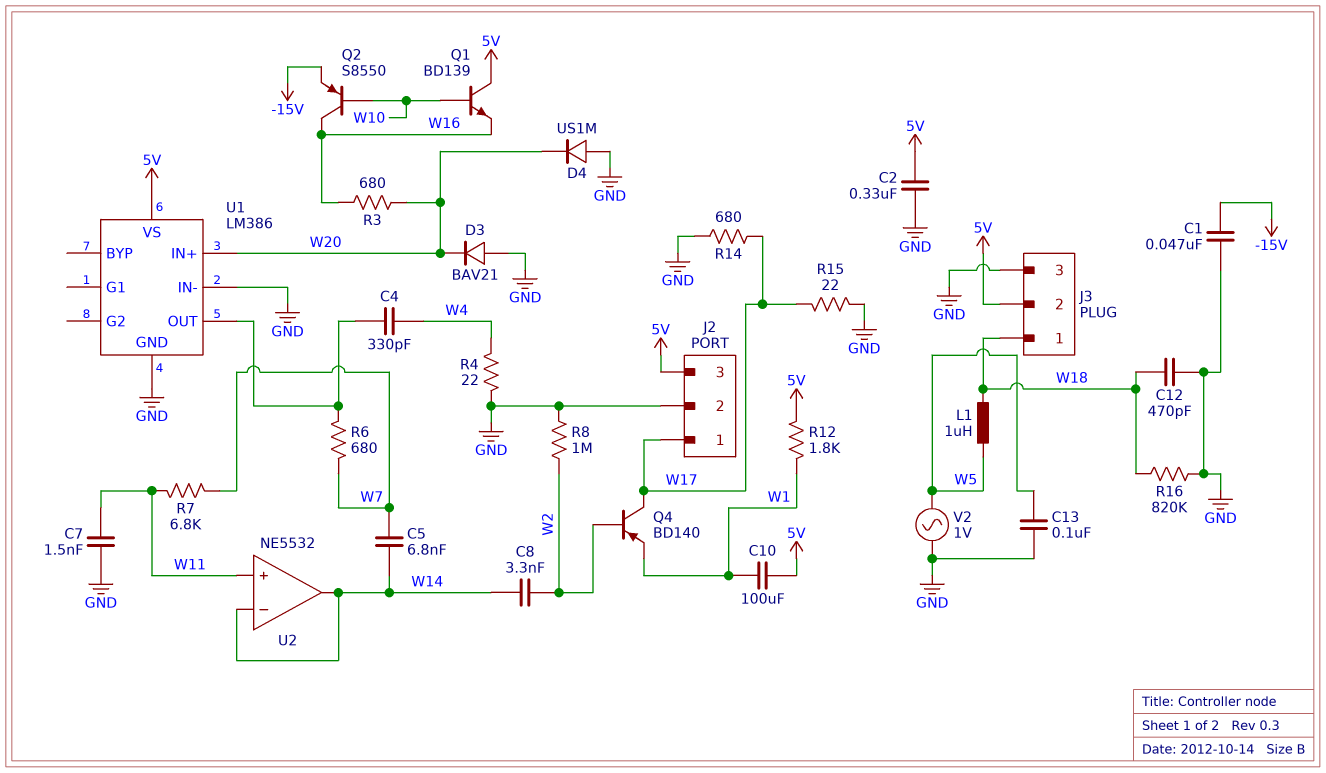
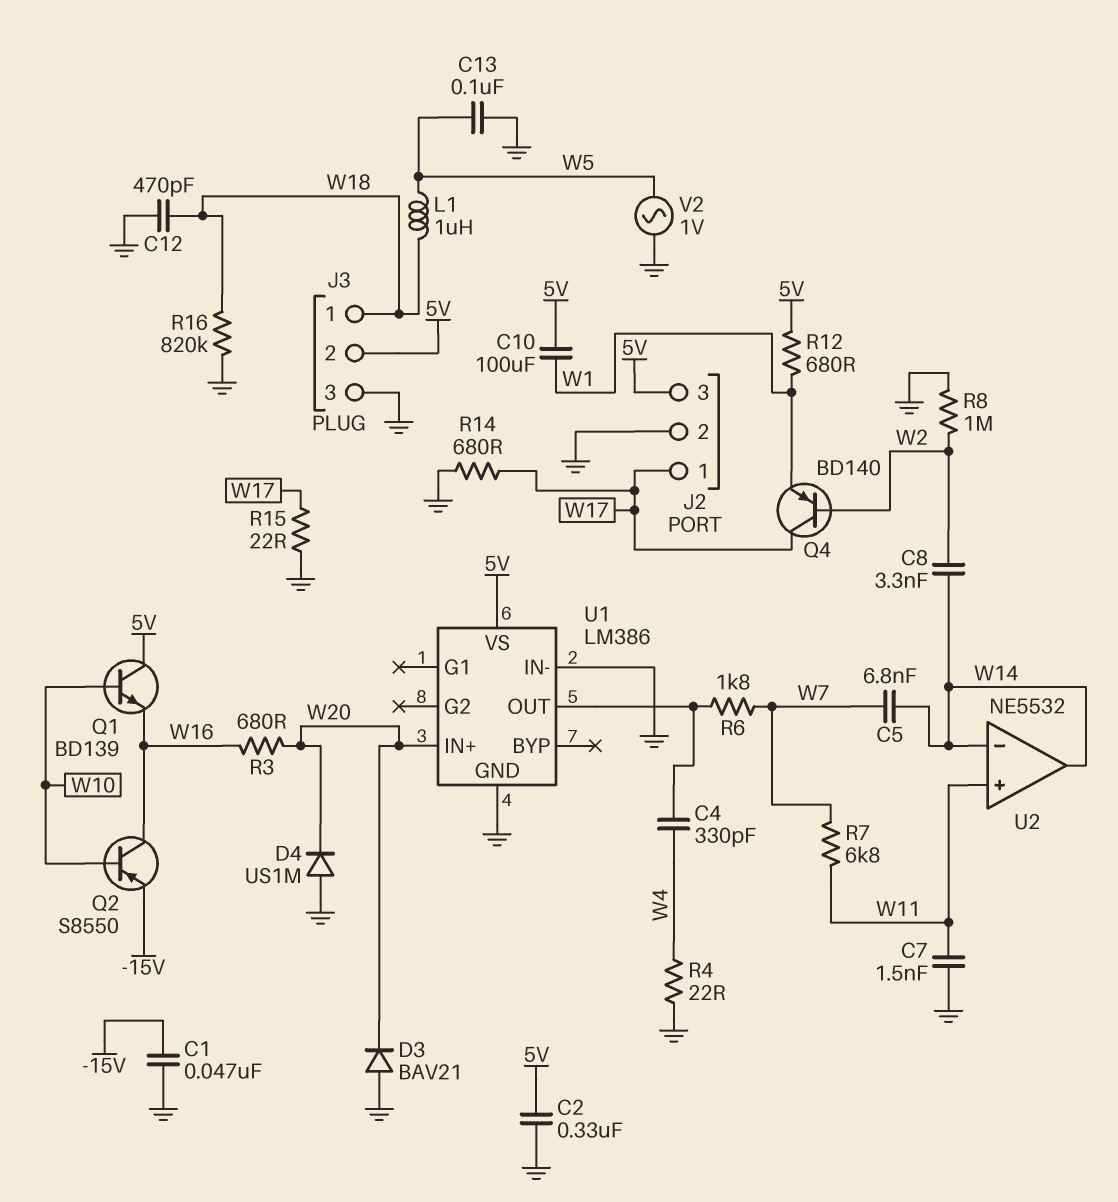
R6: 680 (U1/OUT, W7) -> 1.8k (U1/OUT, W7)
R12: 1.8k (5V, W1) -> 680 (5V, W1)

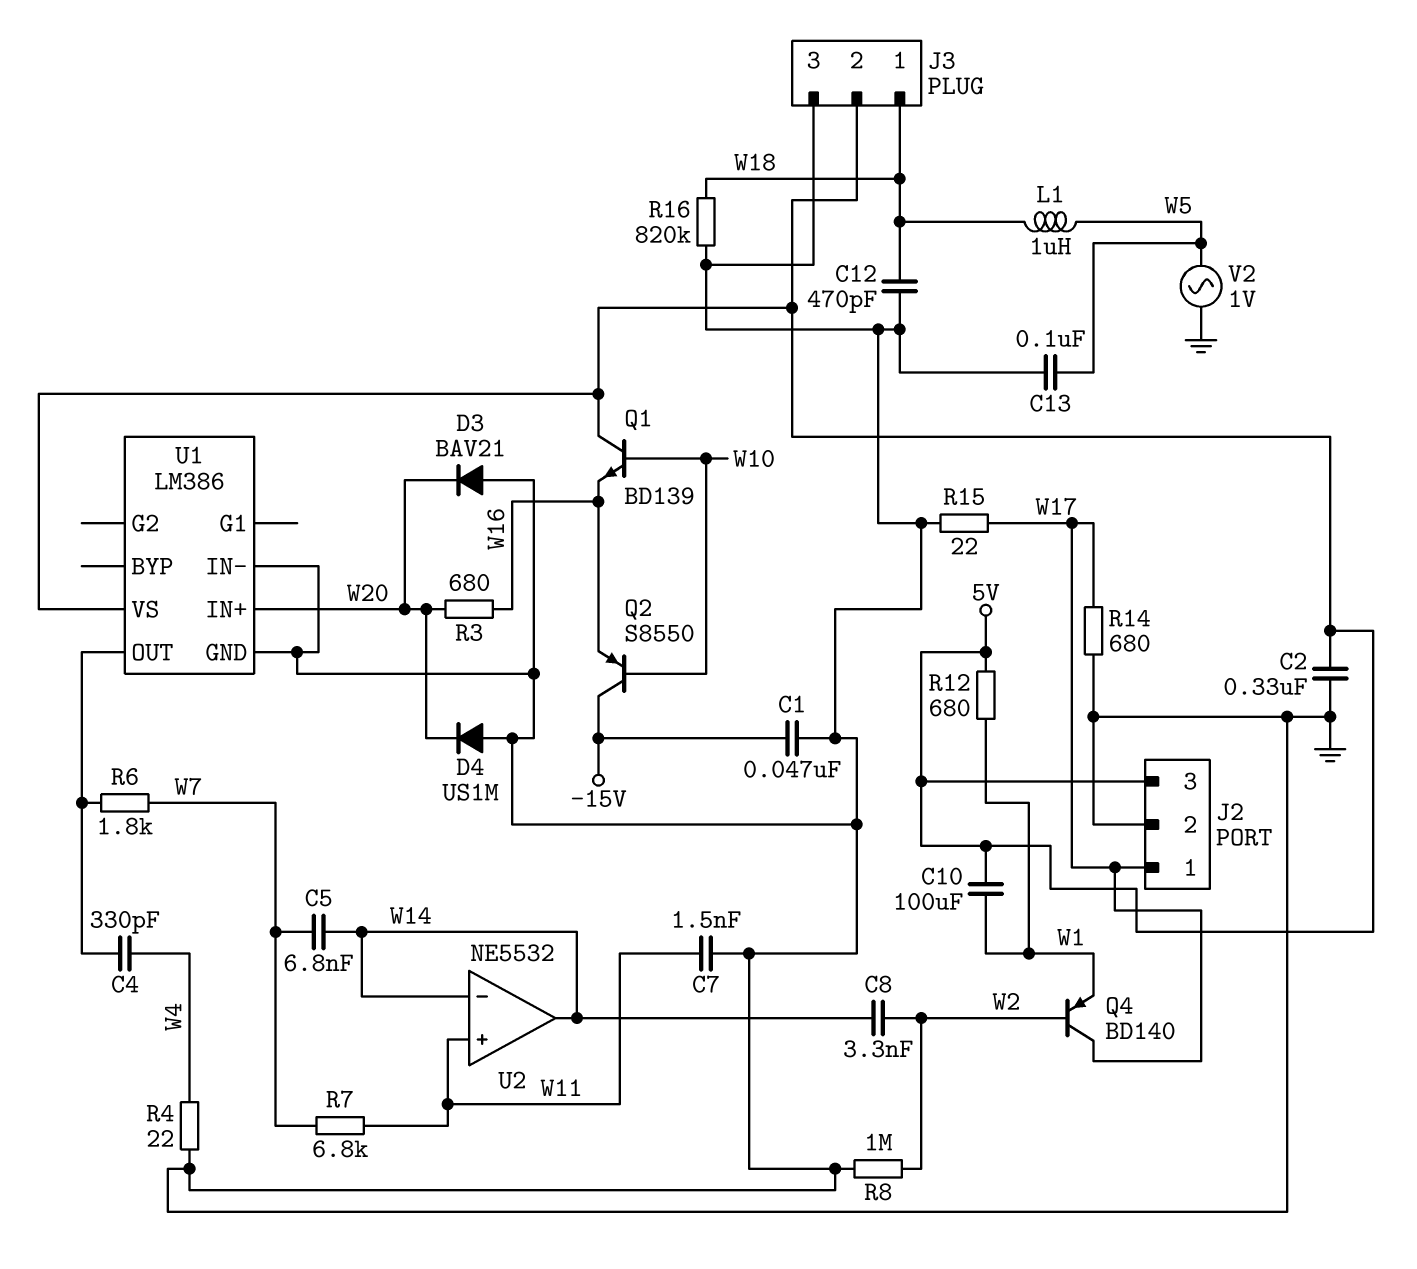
Q2: PNP S8550 (B W10, C W16, E -15V) -> PNP S8550 (B W10, C -15V, E W16)

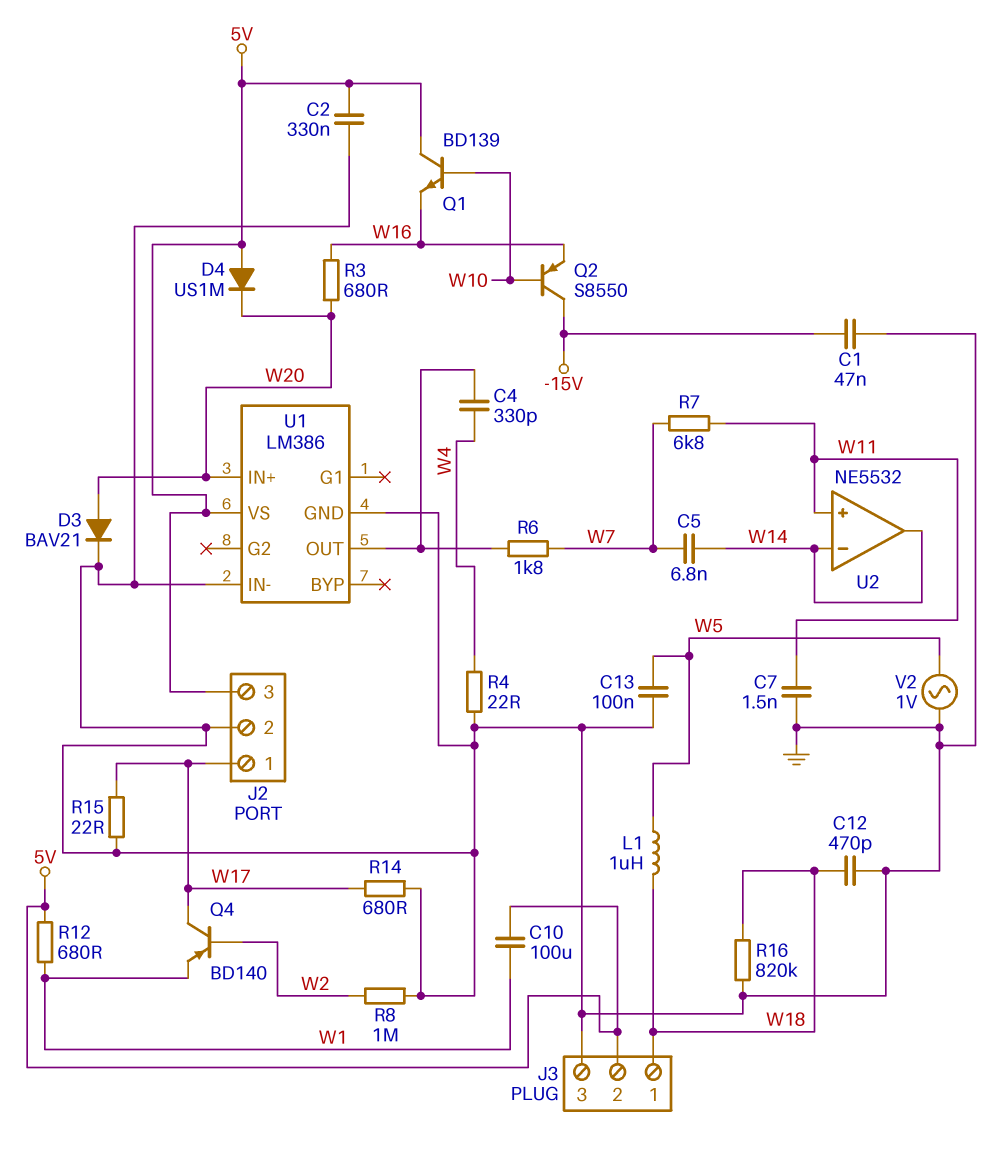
C8: 3.3nF (W2, W14) -> none
D3: diode BAV21 (A GND, K W20) -> diode BAV21 (A W20, K GND)
D4: diode US1M (A GND, K W20) -> diode US1M (A 5V, K W20)

